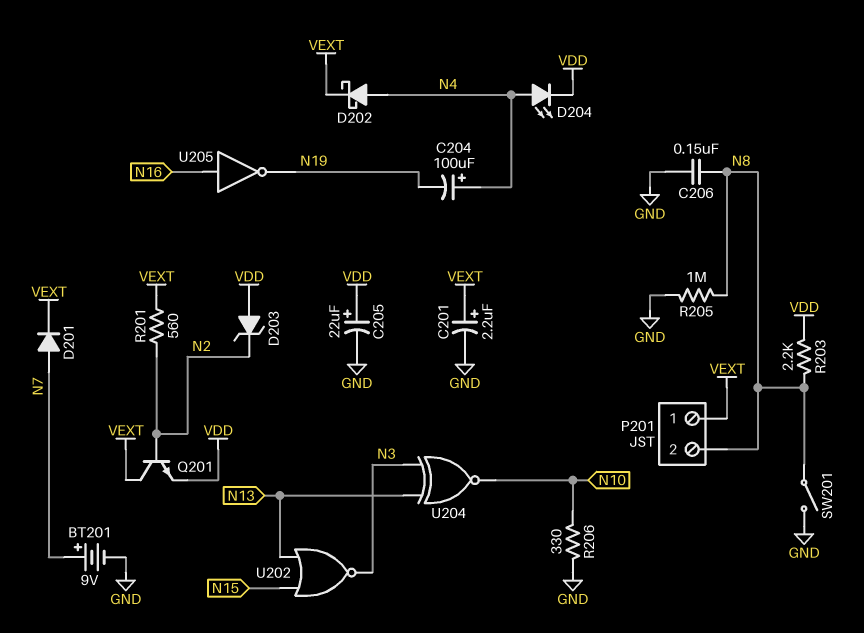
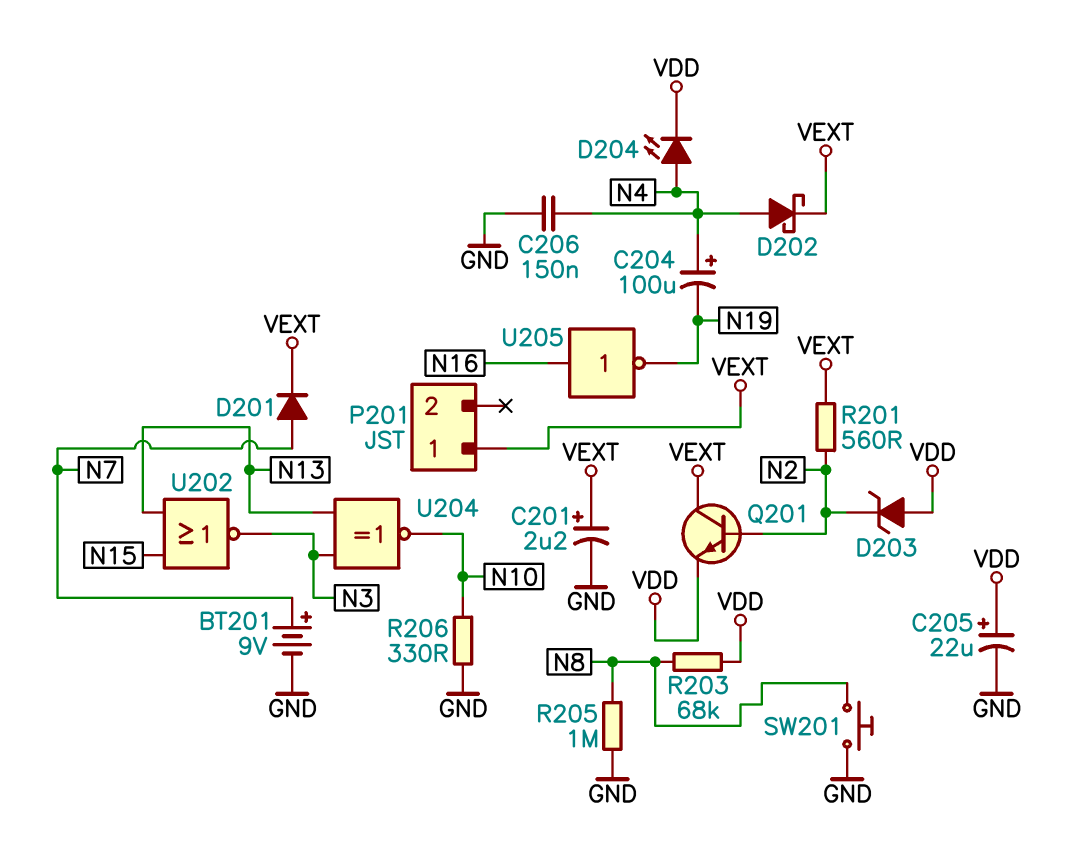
C206: 150nF (GND, N8) -> 150nF (GND, N4)
P201 pin 2: N8 -> none
R203: 2.2k (N8, VDD) -> 68k (N8, VDD)
SW201: switch (GND, N8) -> button (GND, N8)

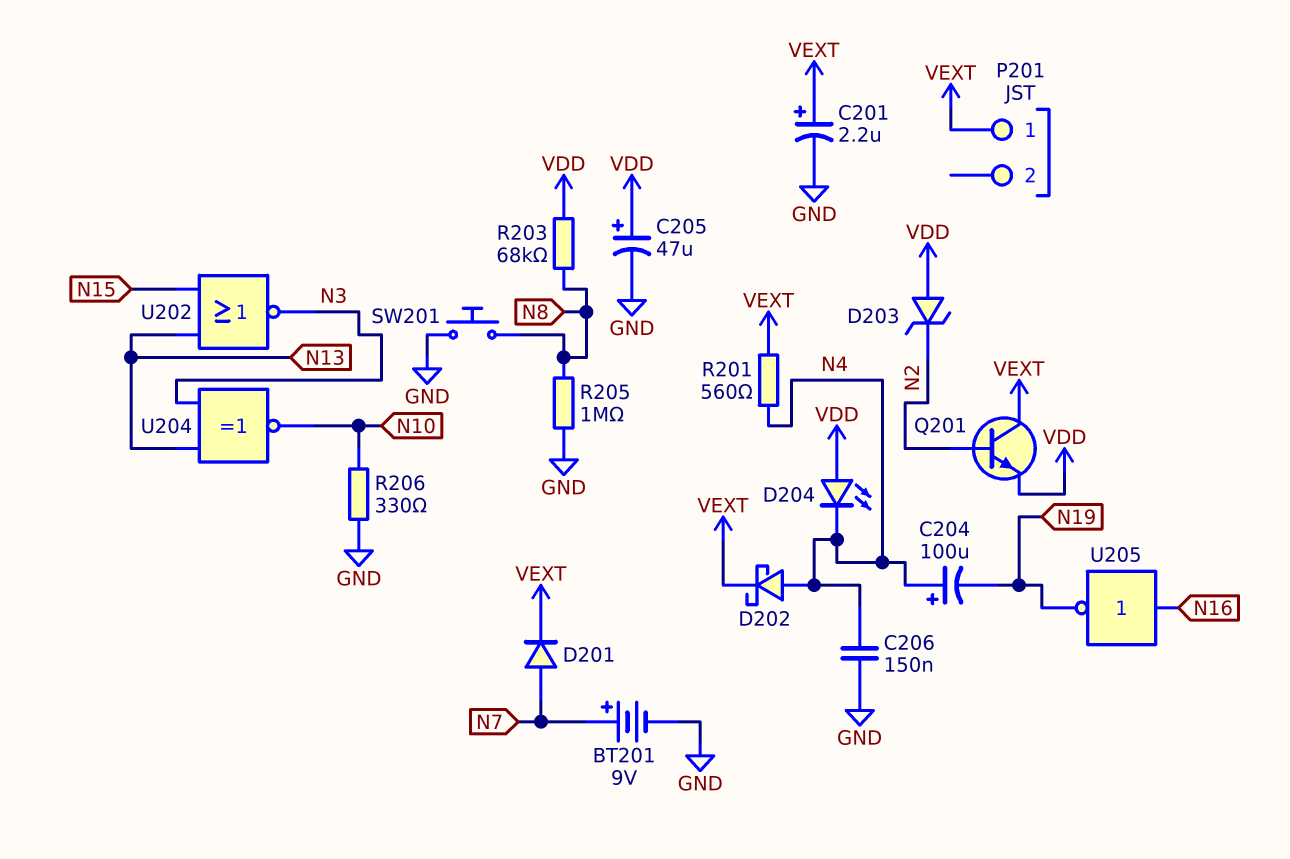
C205: 22uF (plus VDD, minus GND) -> 47uF (plus VDD, minus GND)
D204: LED (A N4, K VDD) -> LED (A VDD, K N4)
R201: 560 (N2, VEXT) -> 560 (N4, VEXT)

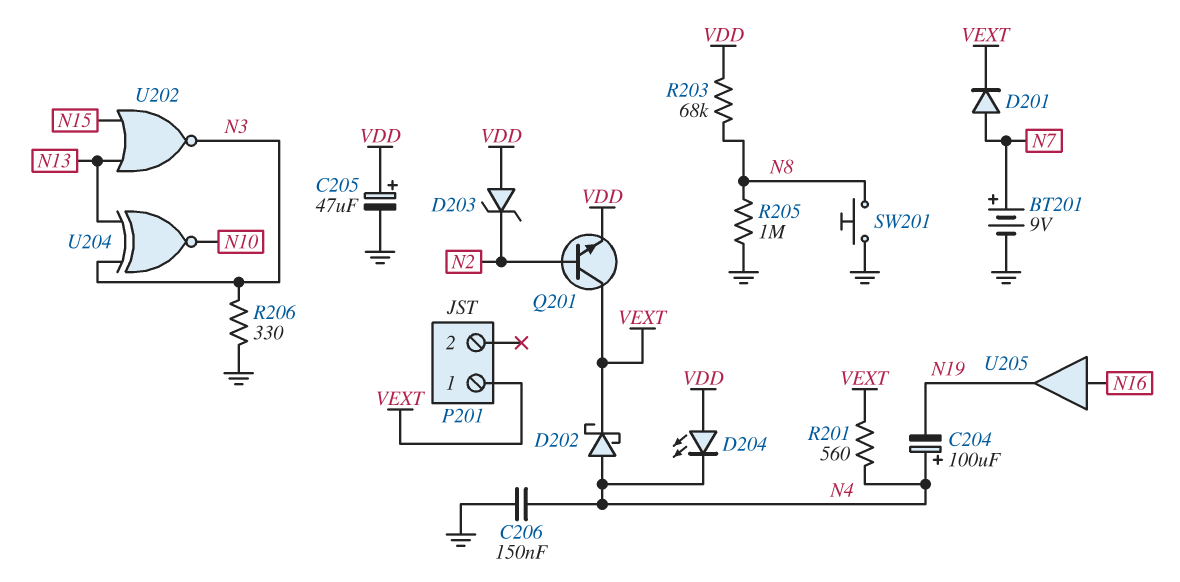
C201: 2.2uF (plus VEXT, minus GND) -> none
R206: 330 (GND, N10) -> 330 (GND, N3)
U205: NOT (in N16, out N19) -> buffer (in N16, out N19)

